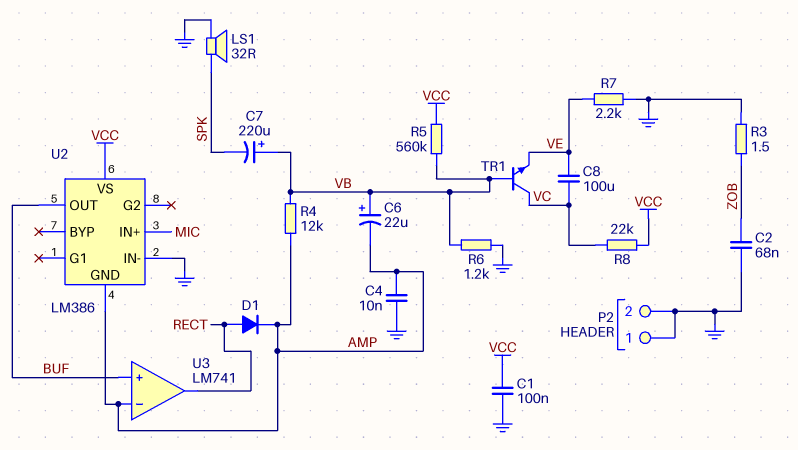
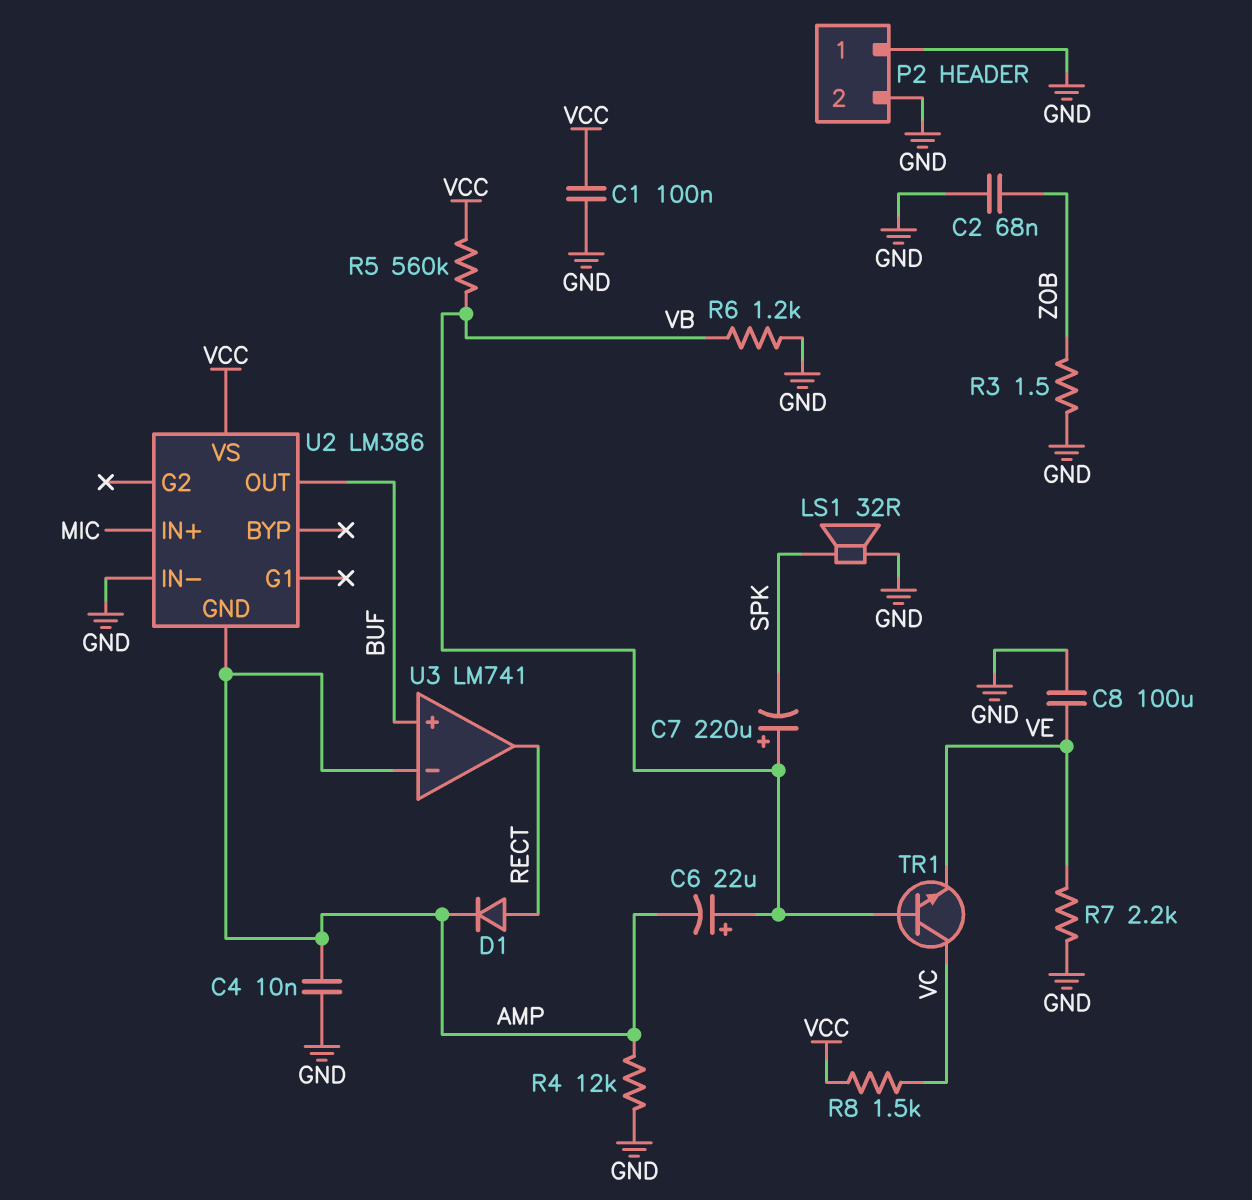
C8: 100uF (VC, VE) -> 100uF (GND, VE)
R4: 12k (AMP, VB) -> 12k (AMP, GND)
R8: 22k (VC, VCC) -> 1.5k (VC, VCC)

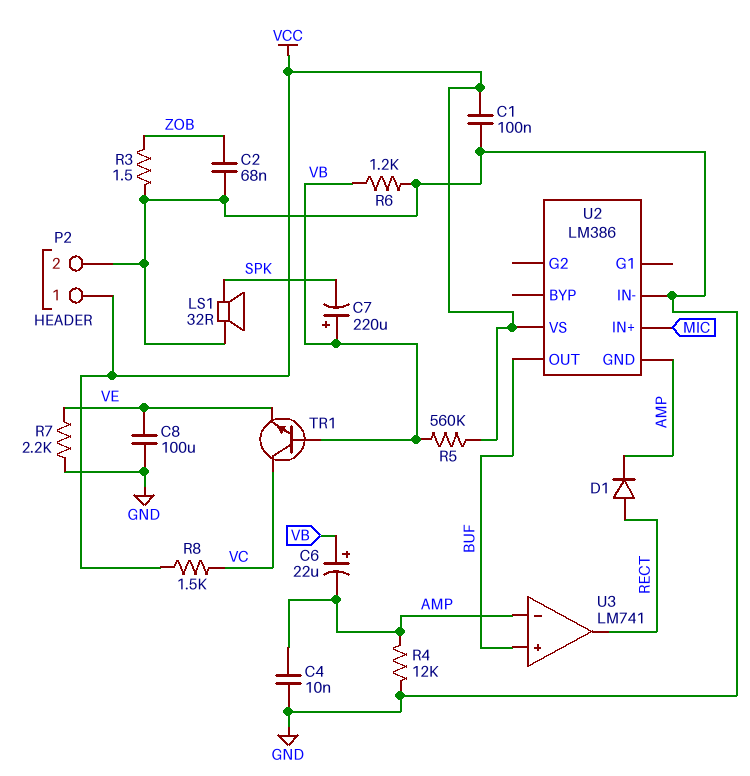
P2 pin 1: GND -> VCC

